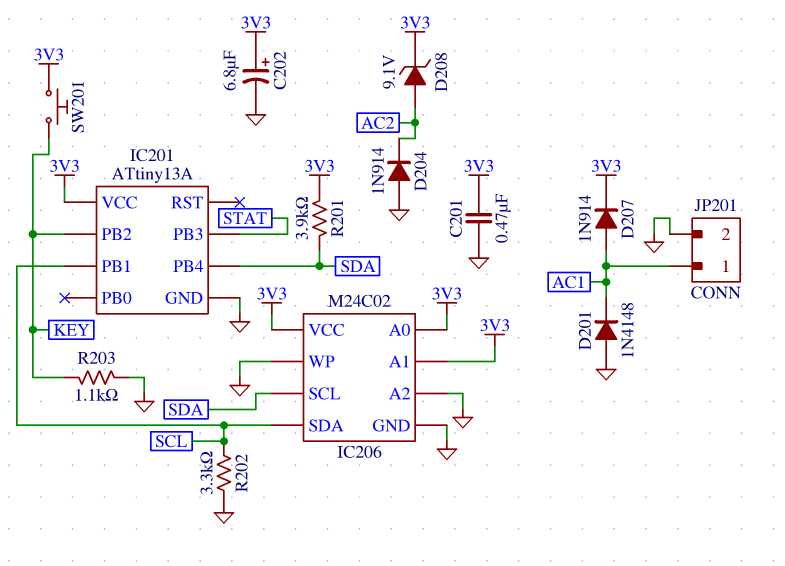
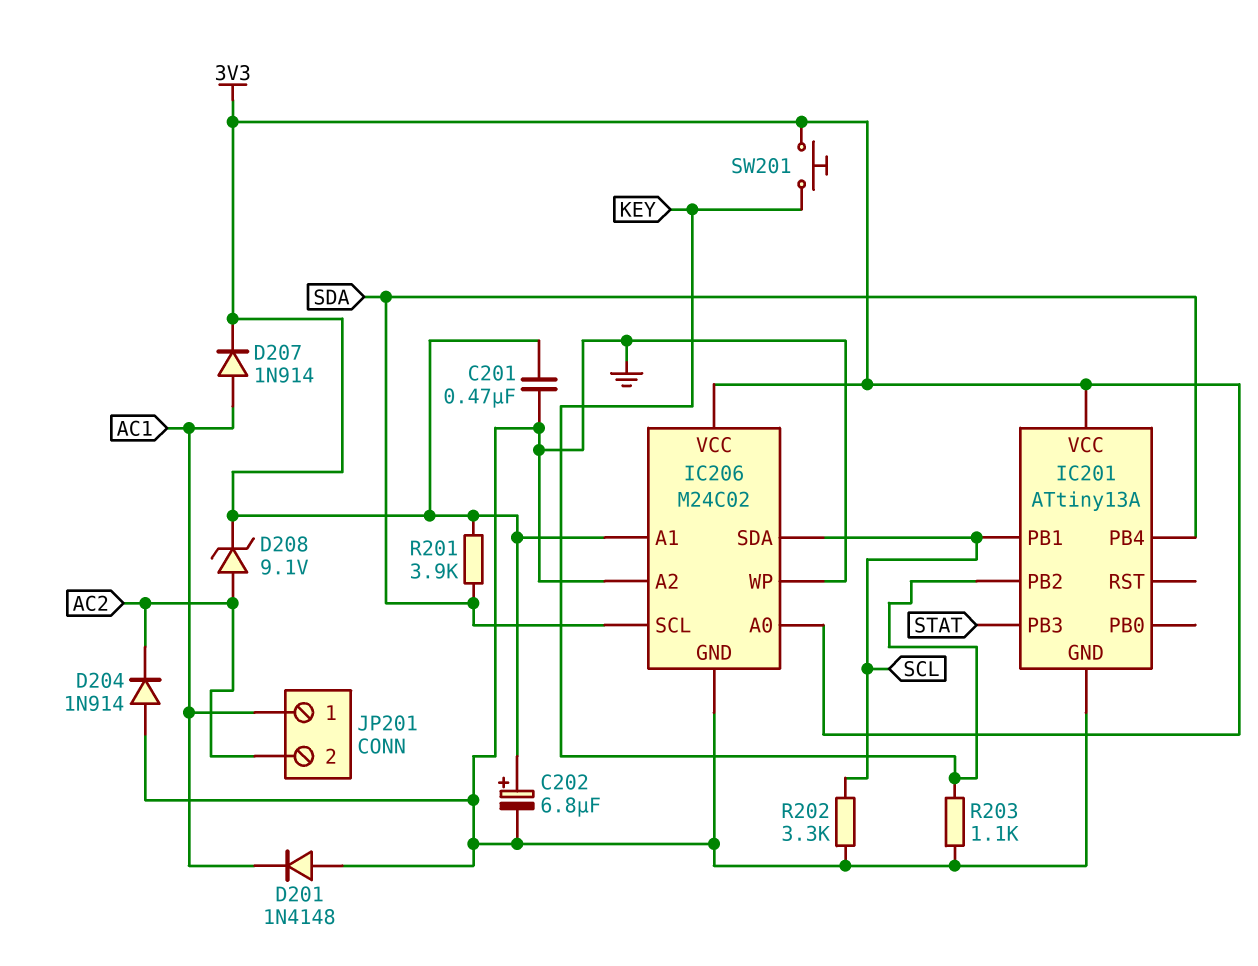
JP201 pin 2: GND -> AC2

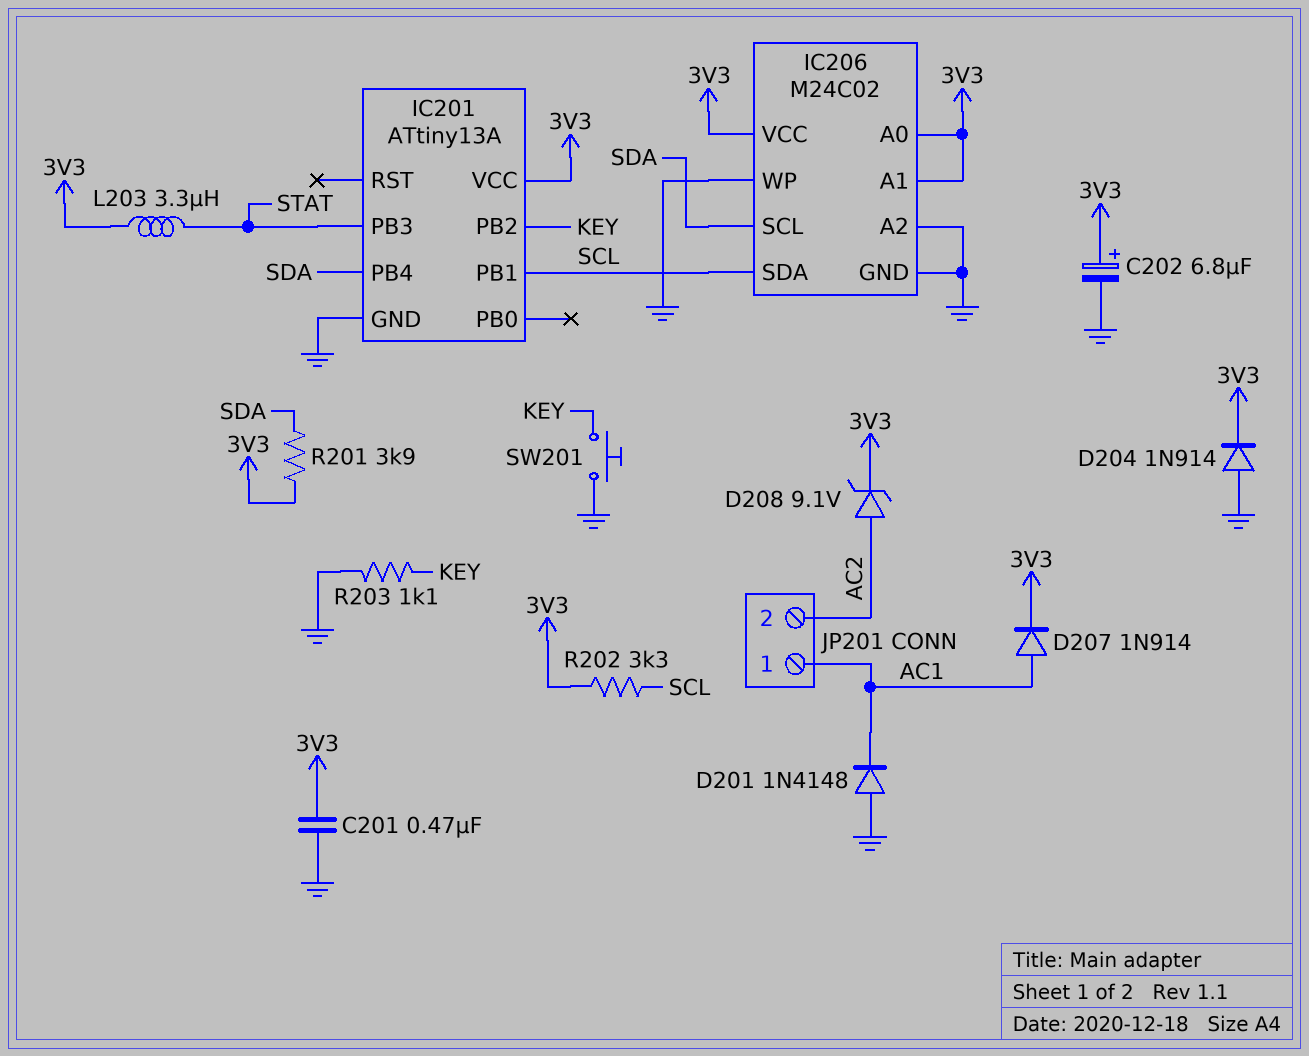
D204: diode 1N914 (A GND, K AC2) -> diode 1N914 (A GND, K 3V3)
L203: none -> 3.3uH (3V3, STAT)
R202: 3.3k (GND, SCL) -> 3.3k (3V3, SCL)
SW201: button (3V3, KEY) -> button (GND, KEY)

